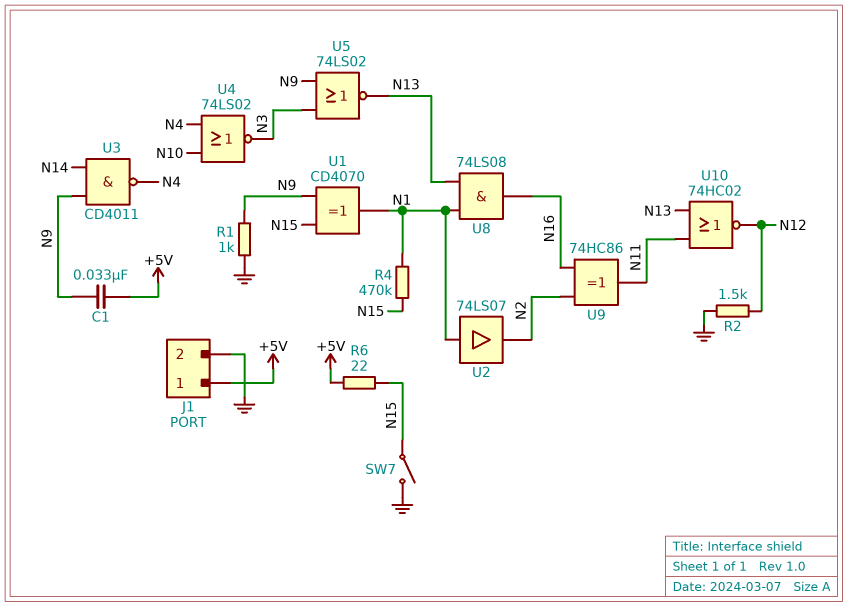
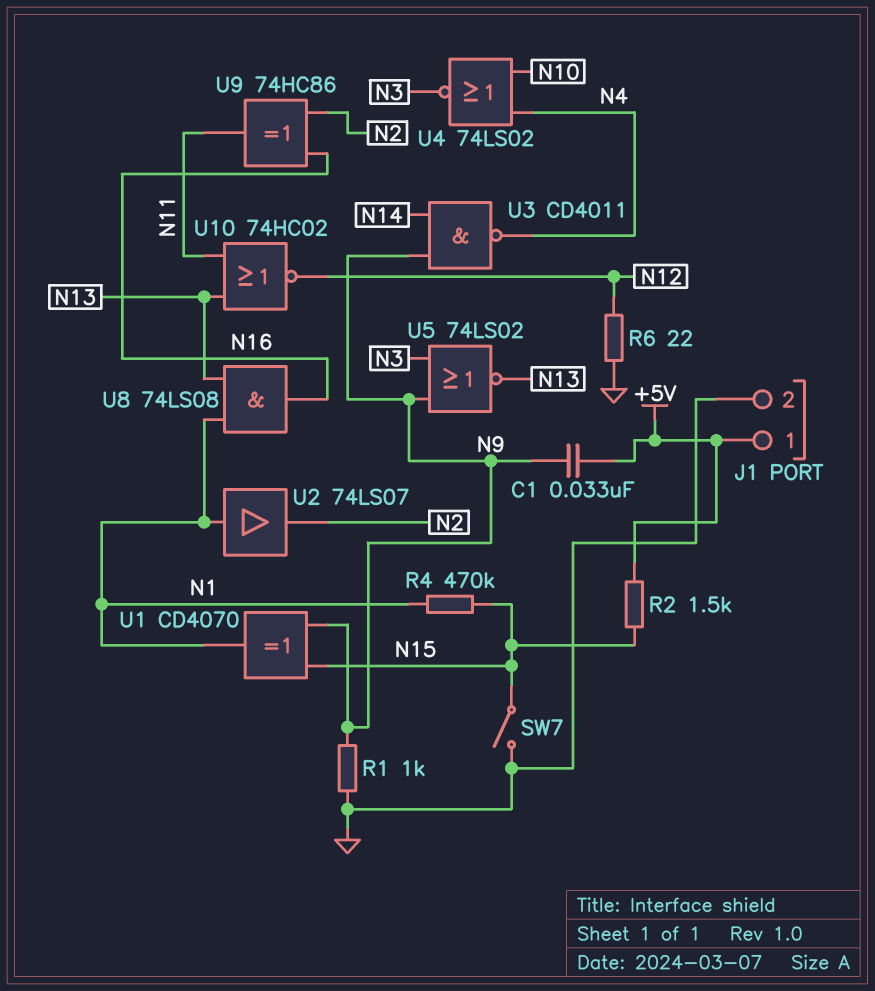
R2: 1.5k (GND, N12) -> 1.5k (+5V, N15)
R6: 22 (+5V, N15) -> 22 (GND, N12)

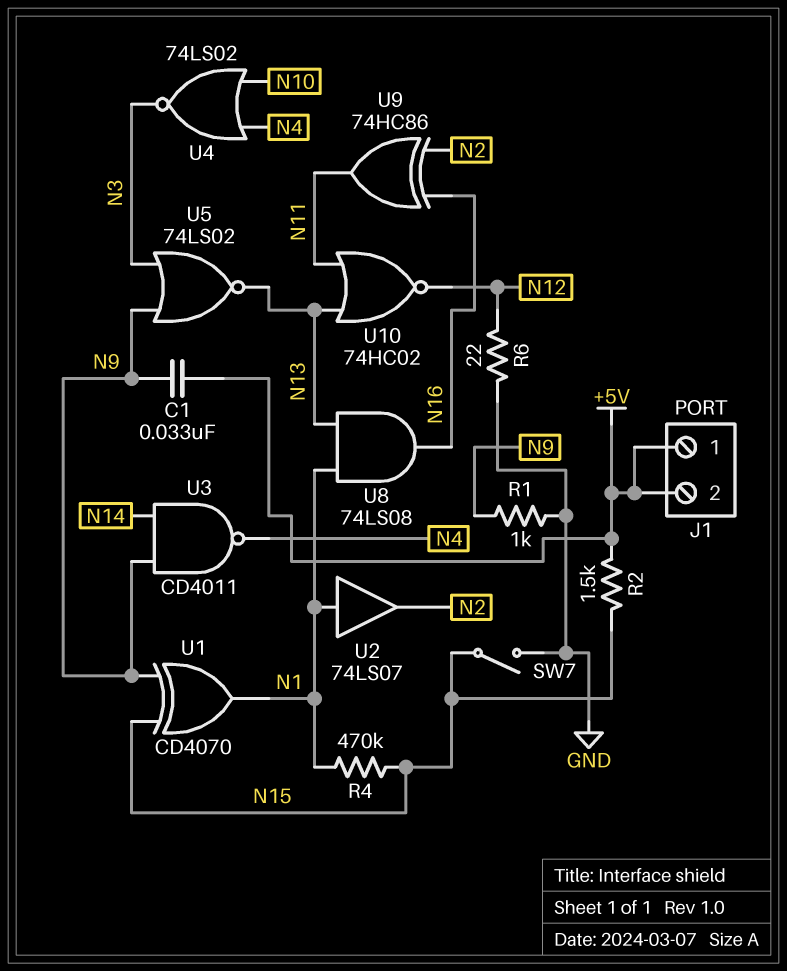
J1 pin 2: GND -> +5V

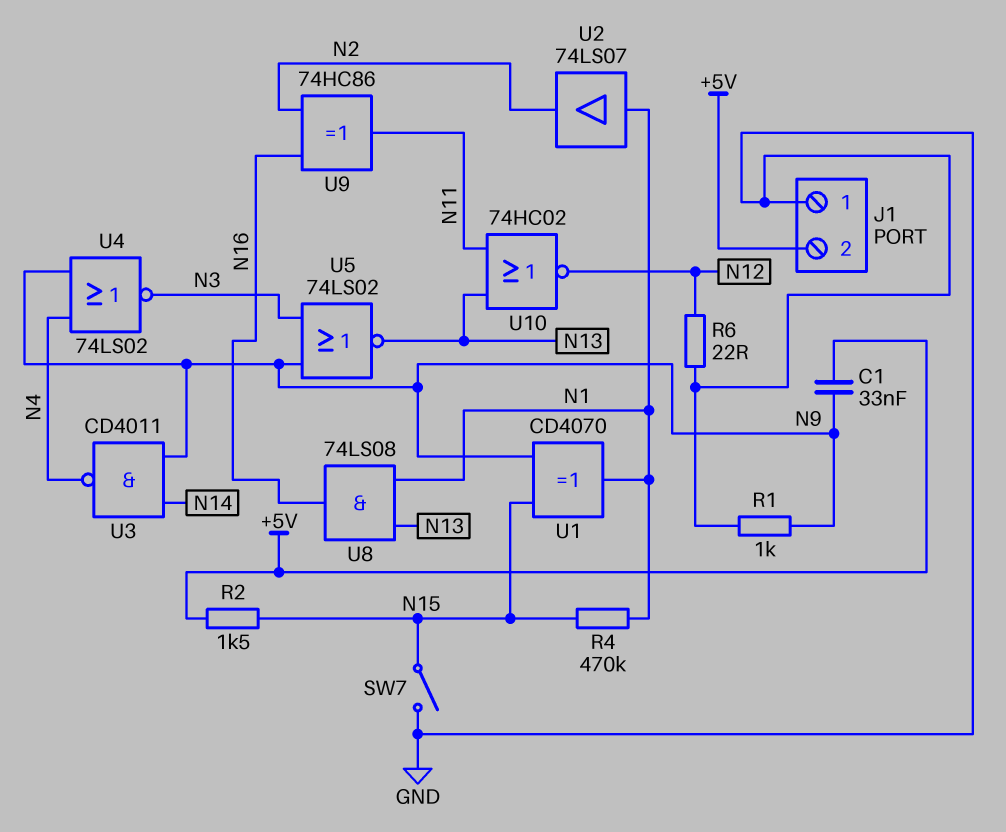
J1 pin 1: +5V -> GND
U4: NOR 74LS02 (in N4, in N10, out N3) -> NOR 74LS02 (in N4, in N9, out N3)

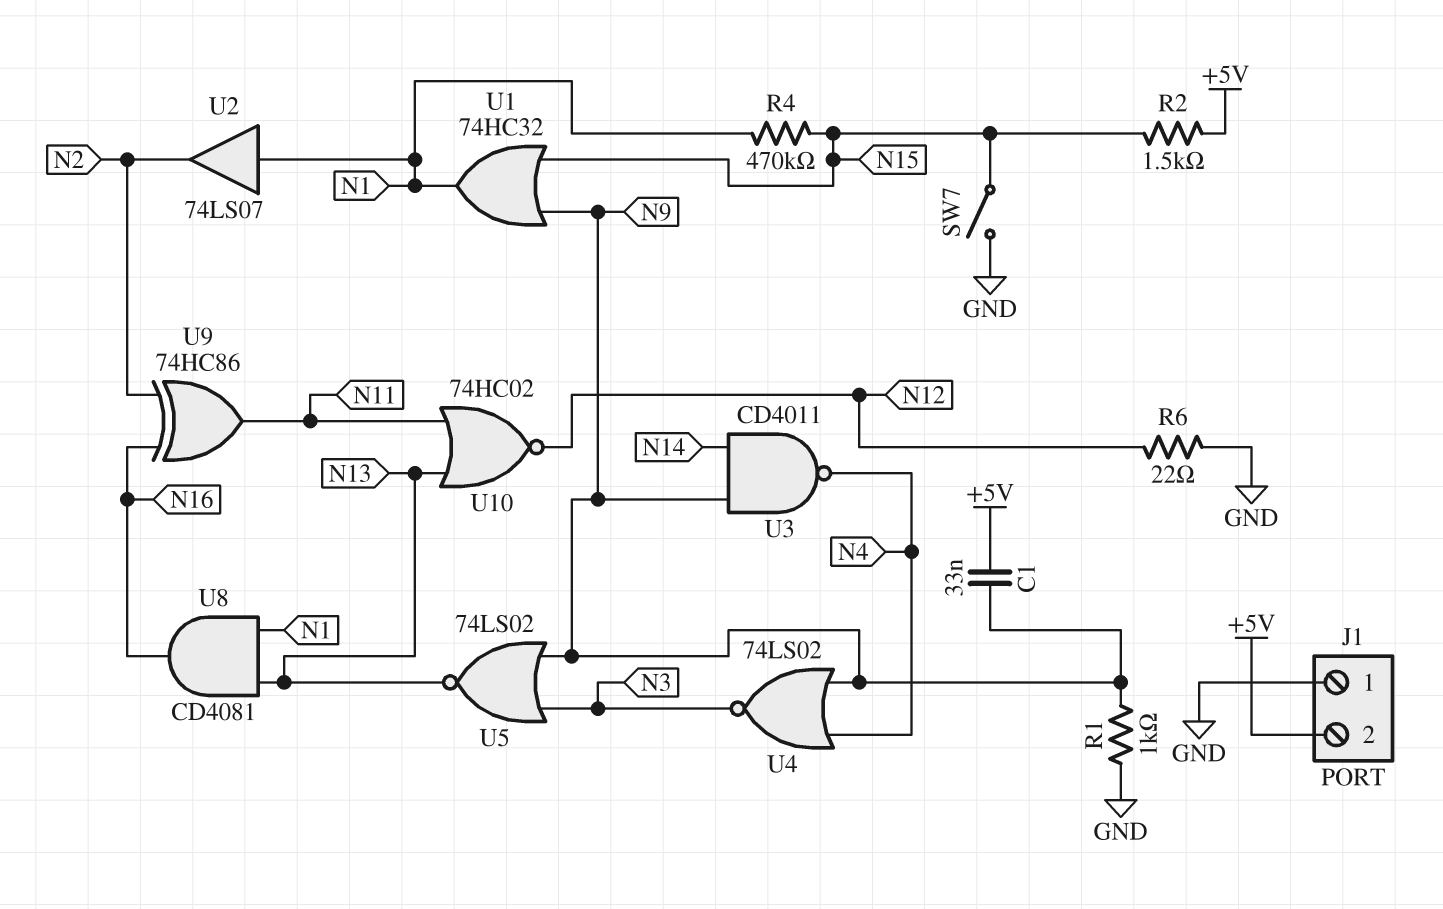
U1: XOR CD4070 (in N9, in N15, out N1) -> OR 74HC32 (in N9, in N15, out N1)
U8: AND 74LS08 (in N1, in N13, out N16) -> AND CD4081 (in N1, in N13, out N16)

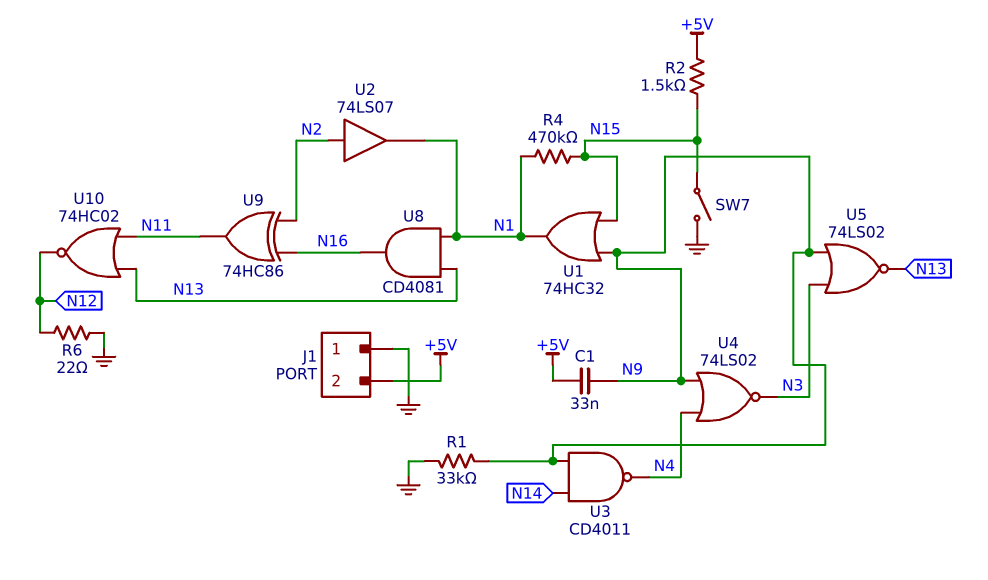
R1: 1k (GND, N9) -> 33k (GND, N9)
U2: buffer 74LS07 (in N1, out N2) -> buffer 74LS07 (in N2, out N1)

